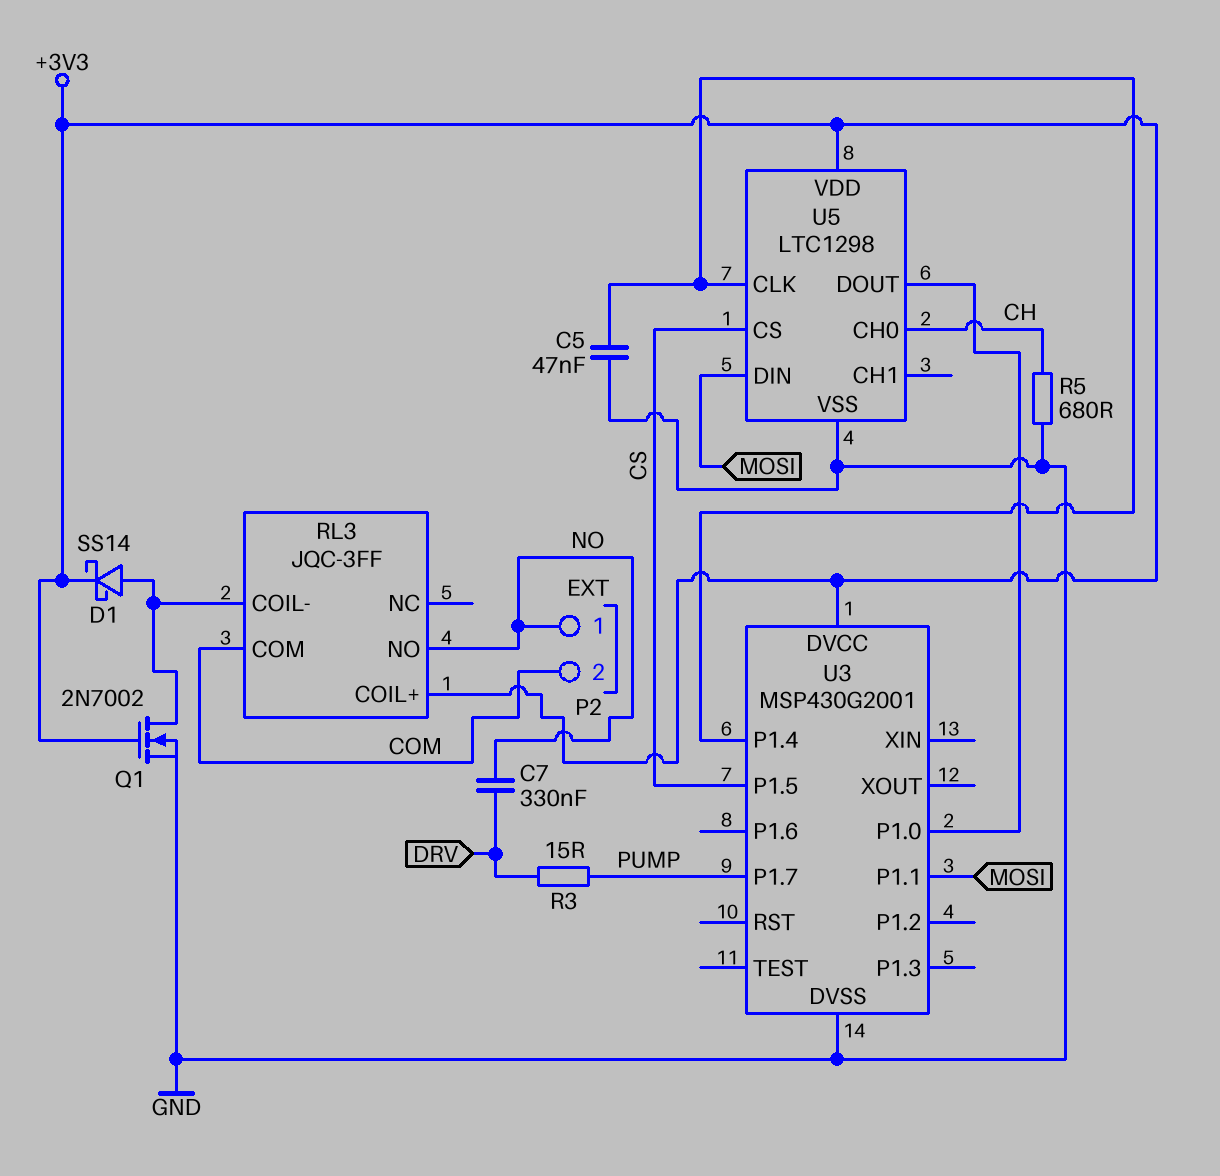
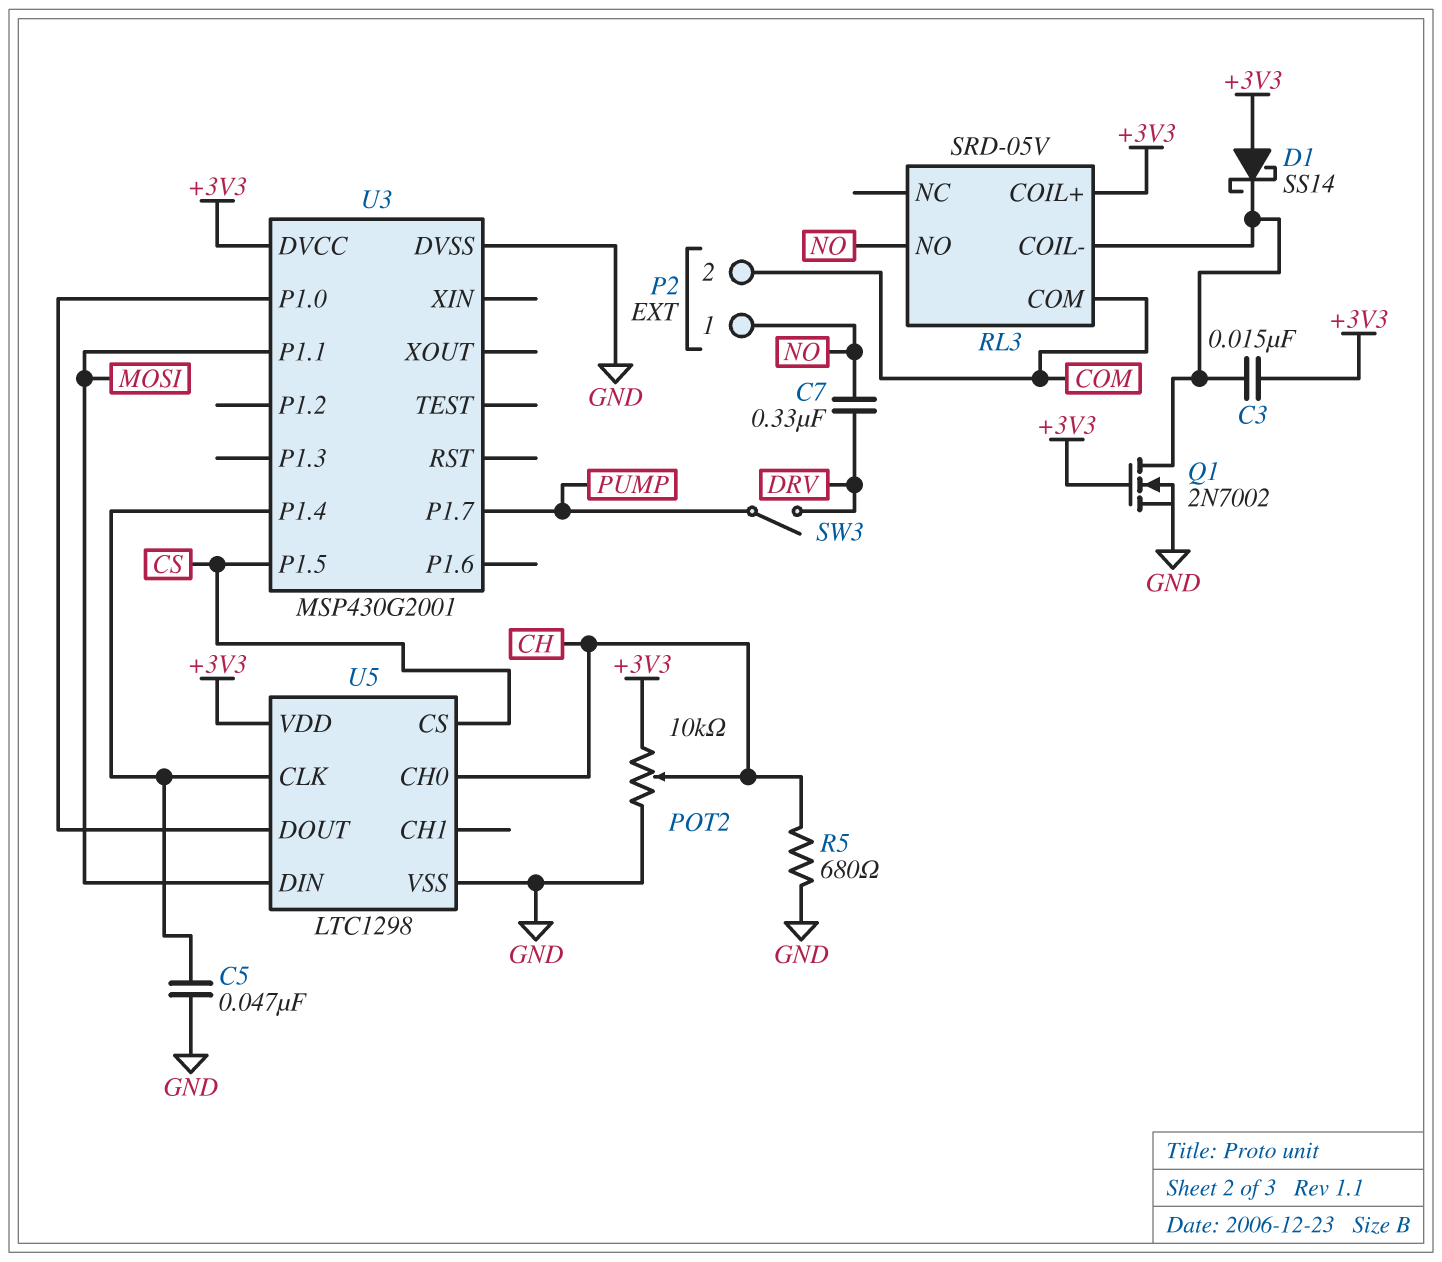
C3: none -> 15nF (+3V3, RL3/COIL-)
D1: schottky SS14 (A RL3/COIL-, K +3V3) -> schottky SS14 (A +3V3, K RL3/COIL-)
POT2: none -> 10k (+3V3, GND, wiper CH)
R3: 15 (DRV, PUMP) -> none
RL3: JQC-3FF -> SRD-05V
SW3: none -> switch (DRV, PUMP)

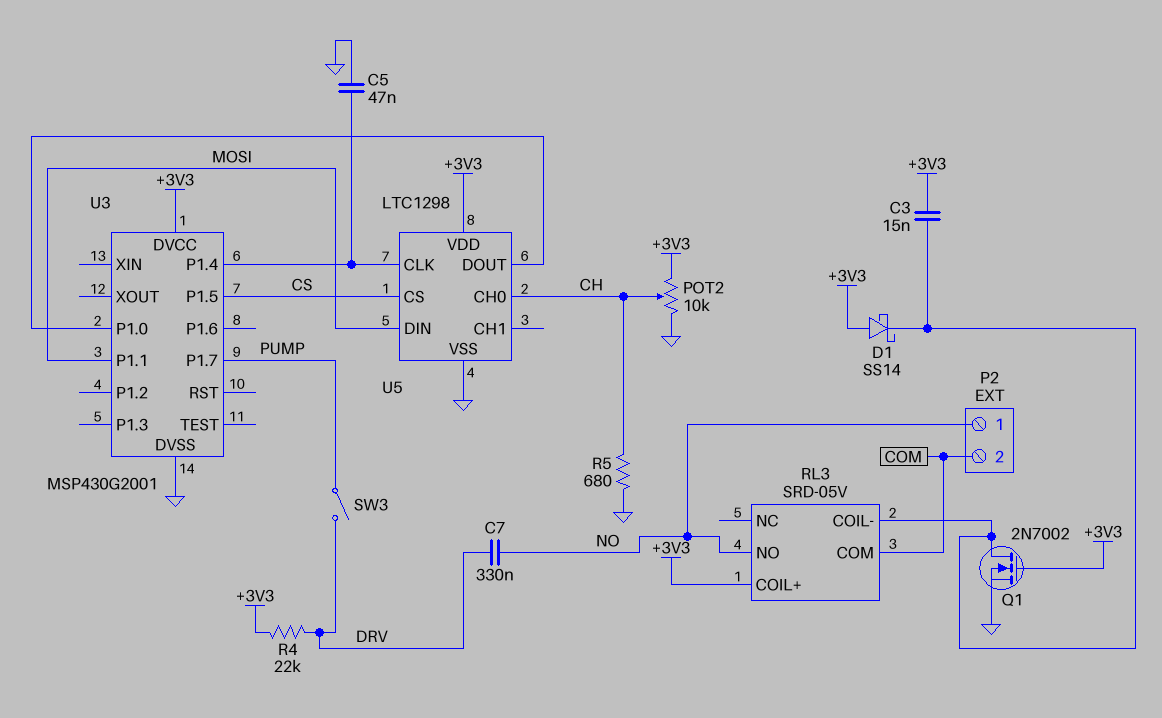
R4: none -> 22k (+3V3, DRV)

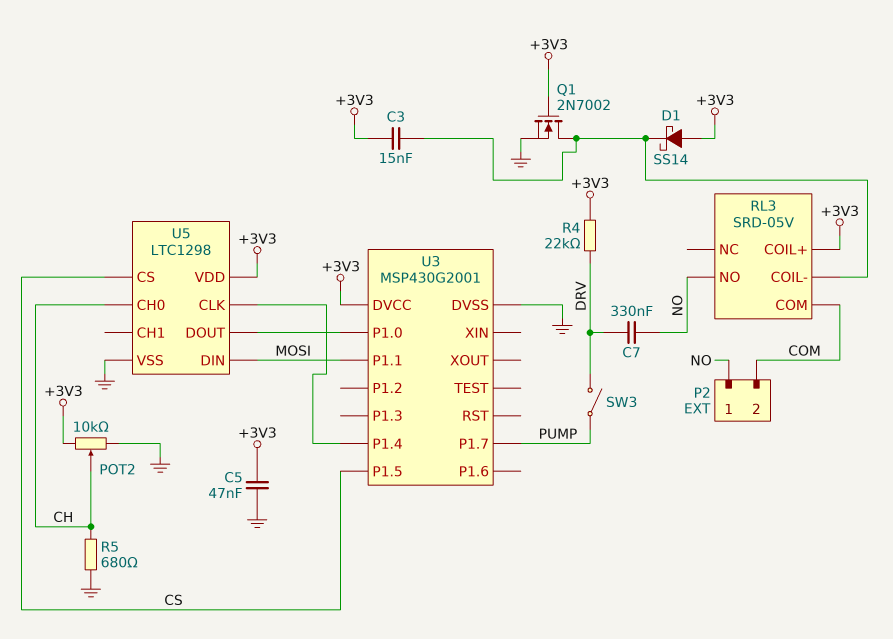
C5: 47nF (GND, U3/P1.4) -> 47nF (+3V3, GND)

